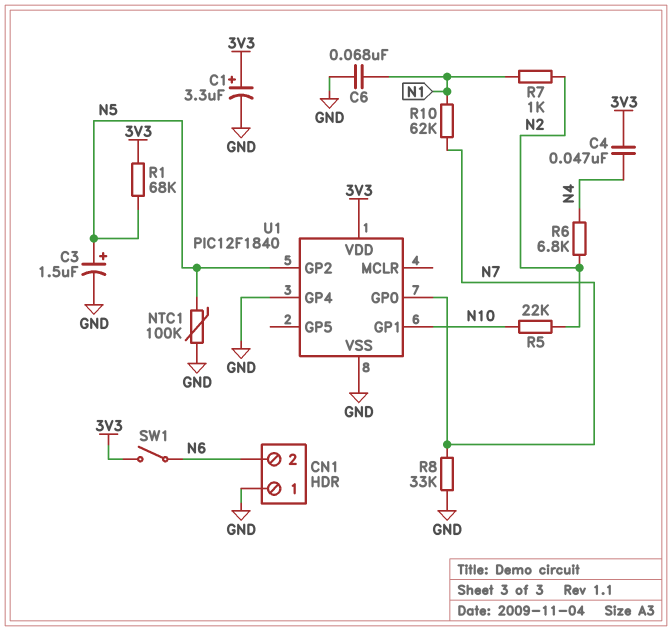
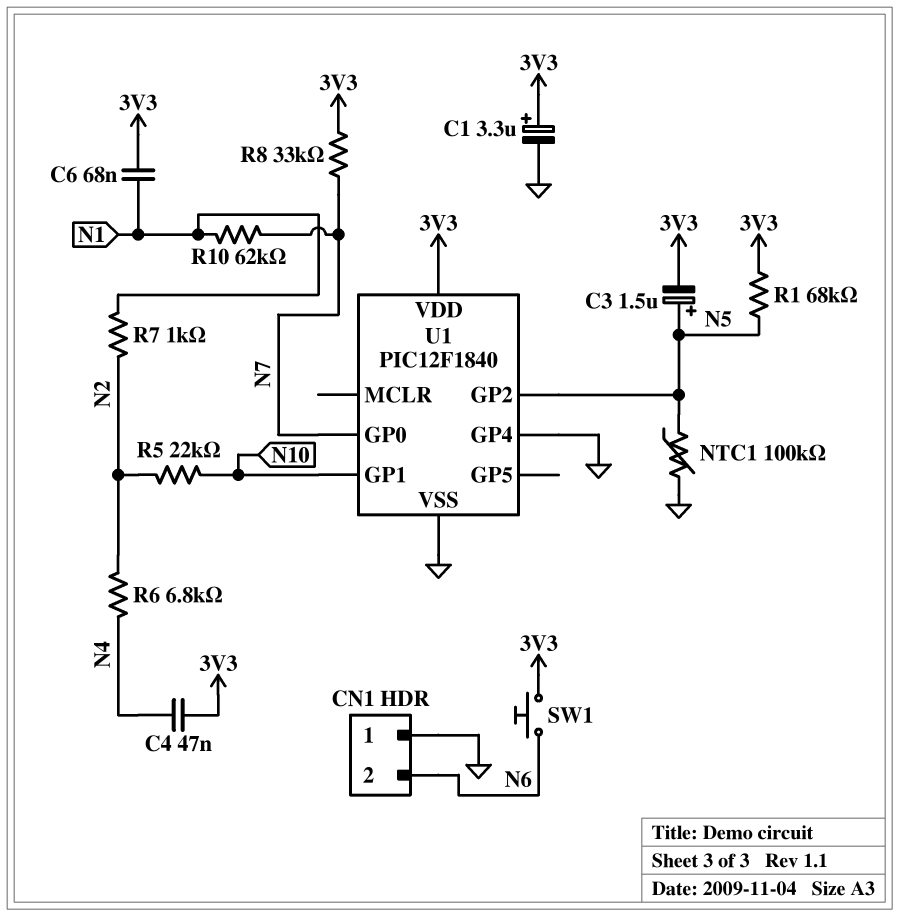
C3: 1.5uF (plus N5, minus GND) -> 1.5uF (plus N5, minus 3V3)
C6: 68nF (GND, N1) -> 68nF (3V3, N1)
R8: 33k (GND, N7) -> 33k (3V3, N7)
SW1: switch (3V3, N6) -> button (3V3, N6)

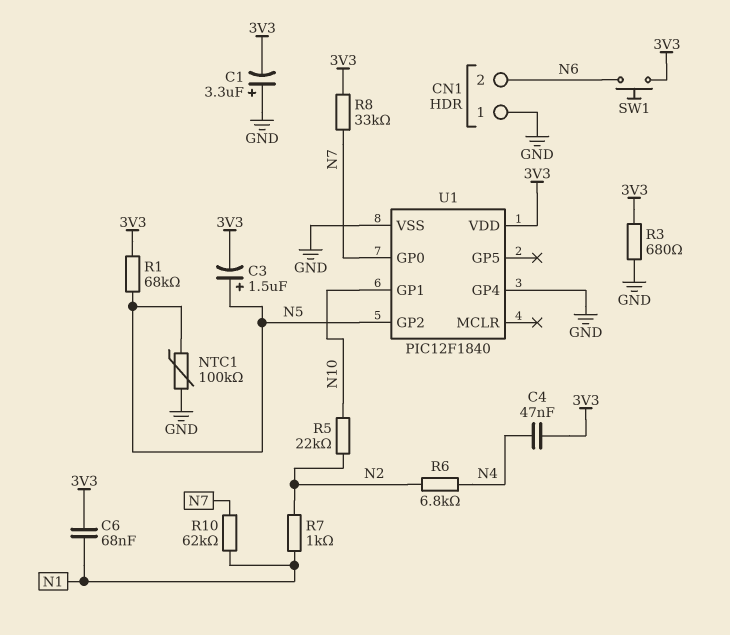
C1: 3.3uF (plus 3V3, minus GND) -> 3.3uF (plus GND, minus 3V3)
R3: none -> 680 (3V3, GND)

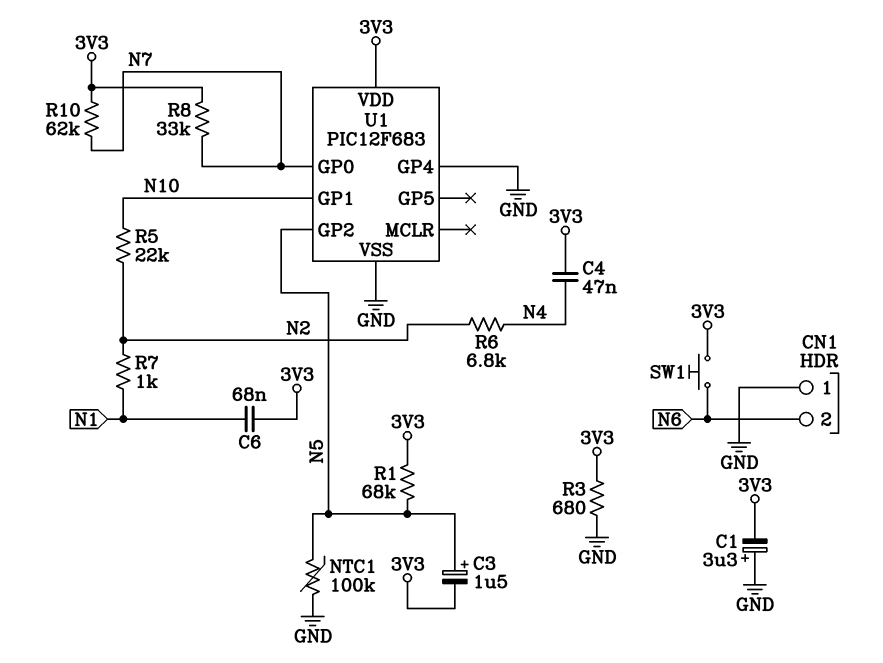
R10: 62k (N1, N7) -> 62k (3V3, N7)
U1: PIC12F1840 -> PIC12F683

